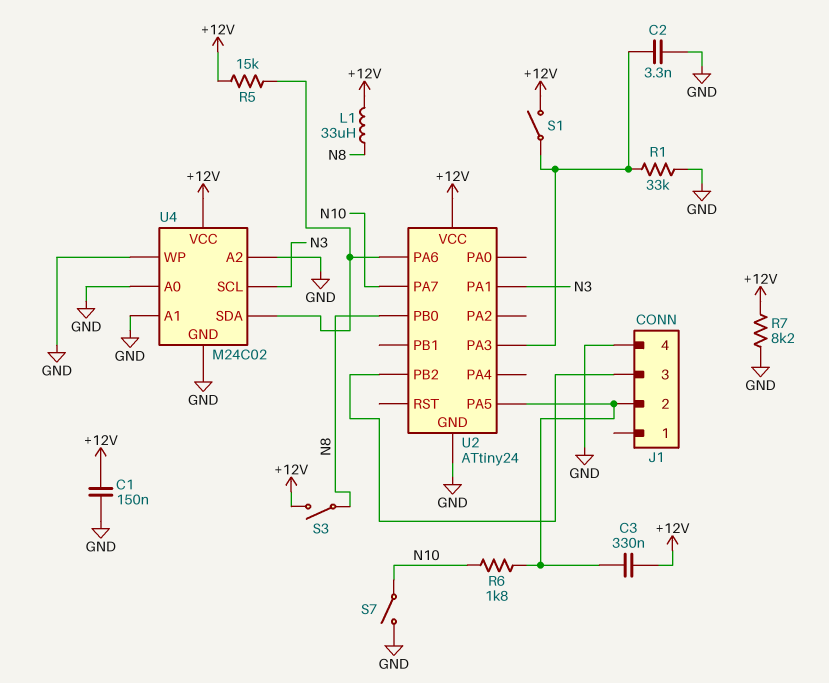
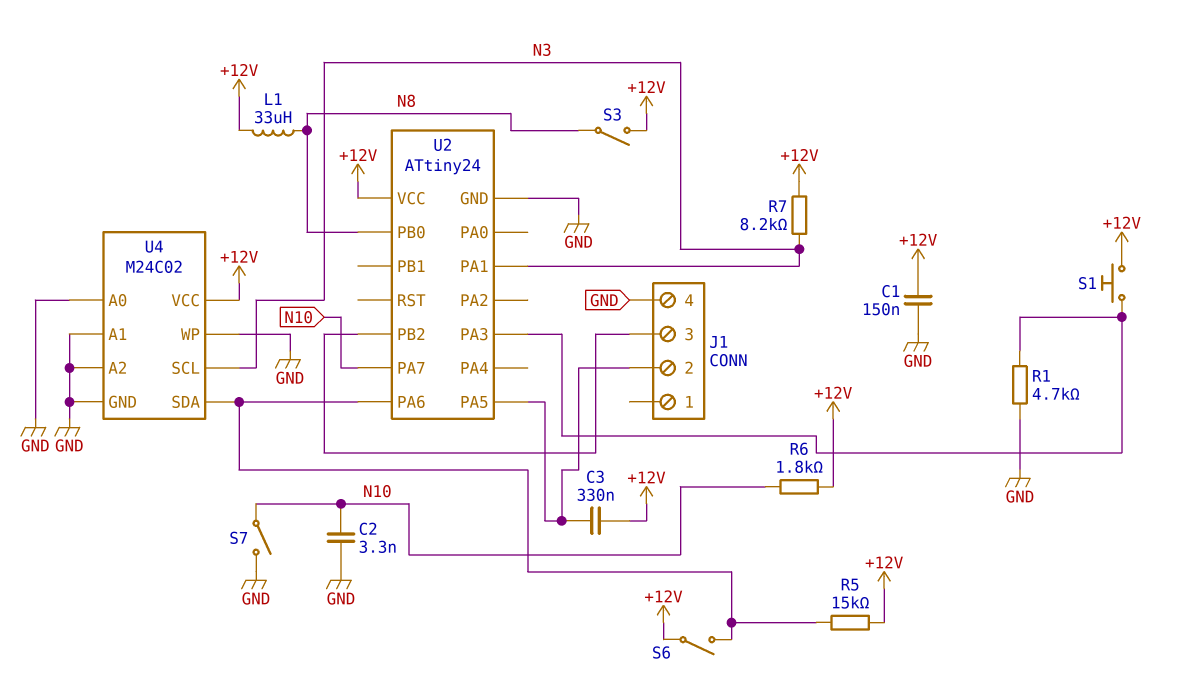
C2: 3.3nF (GND, U2/PA3) -> 3.3nF (GND, N10)
R1: 33k (GND, U2/PA3) -> 4.7k (GND, U2/PA3)
R6: 1.8k (J1/2, N10) -> 1.8k (+12V, N10)
R7: 8.2k (+12V, GND) -> 8.2k (+12V, N3)
S1: switch (+12V, U2/PA3) -> button (+12V, U2/PA3)
S6: none -> switch (+12V, U2/PA6)

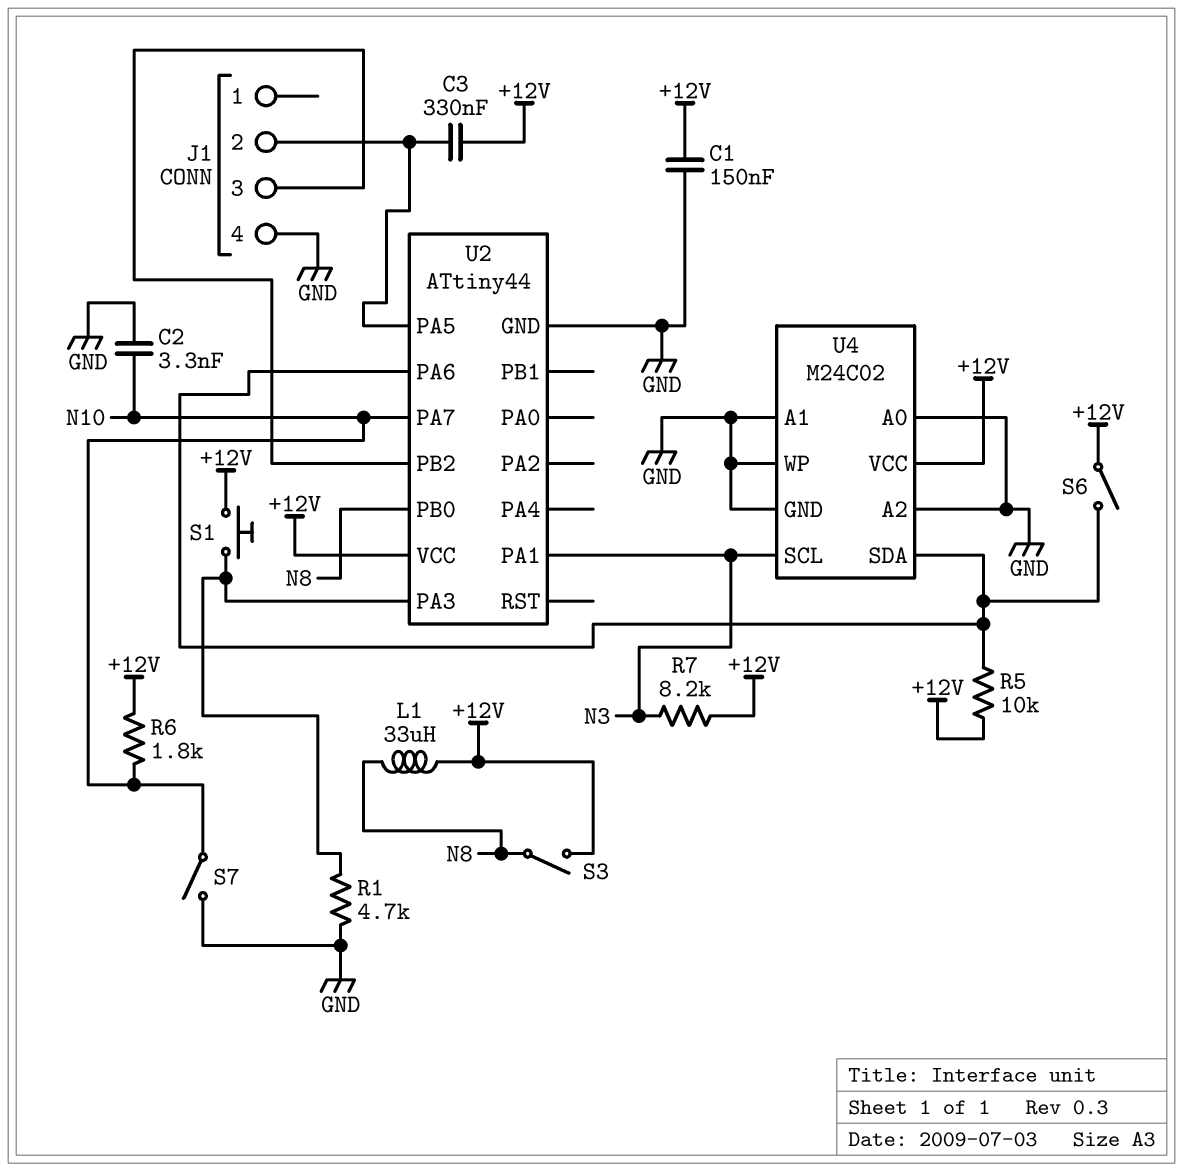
R5: 15k (+12V, U2/PA6) -> 10k (+12V, U2/PA6)
U2: ATtiny24 -> ATtiny44

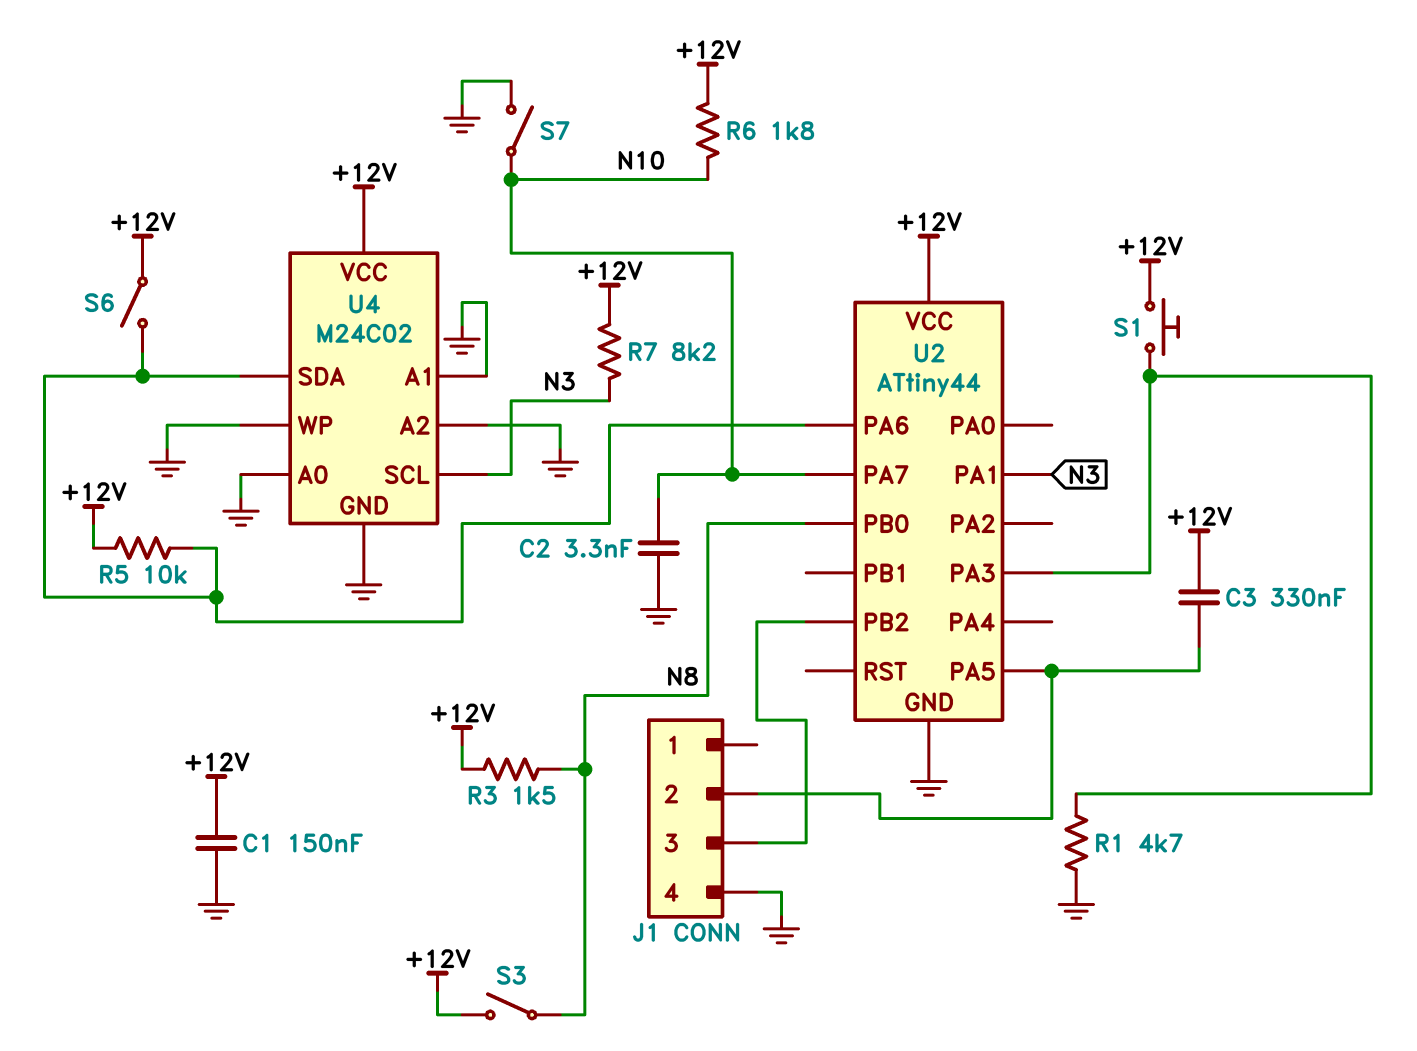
L1: 33uH (+12V, N8) -> none
R3: none -> 1.5k (+12V, N8)

